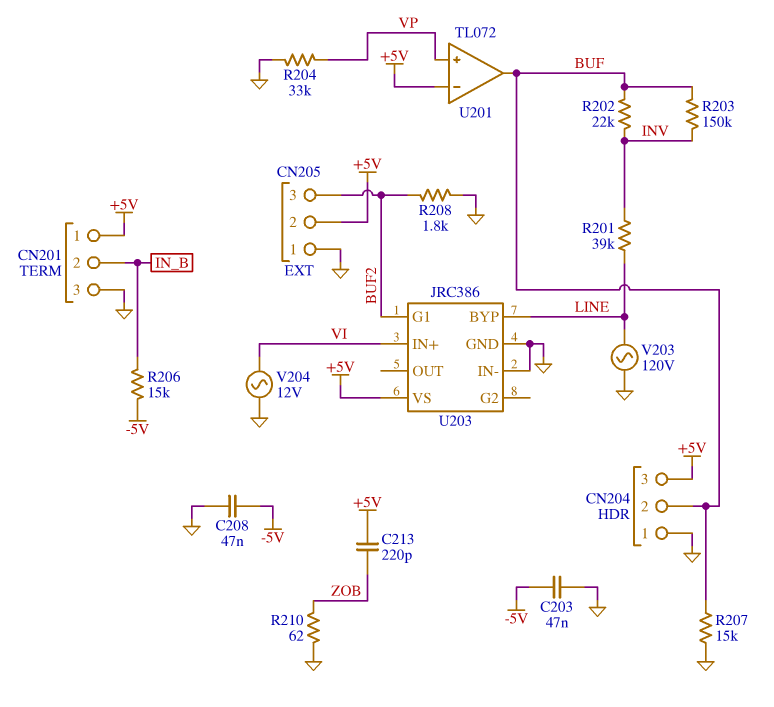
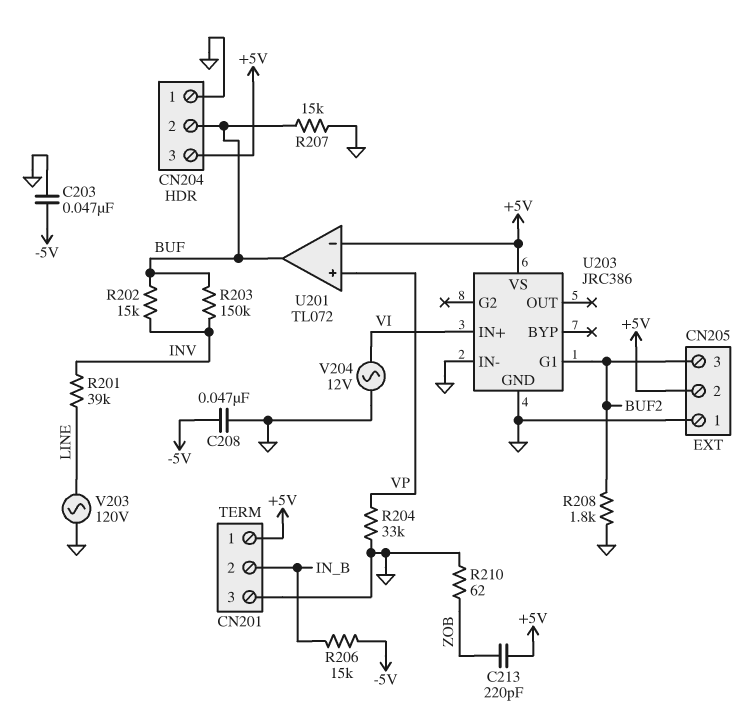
R202: 22k (BUF, INV) -> 15k (BUF, INV)
U203 pin BYP: LINE -> none

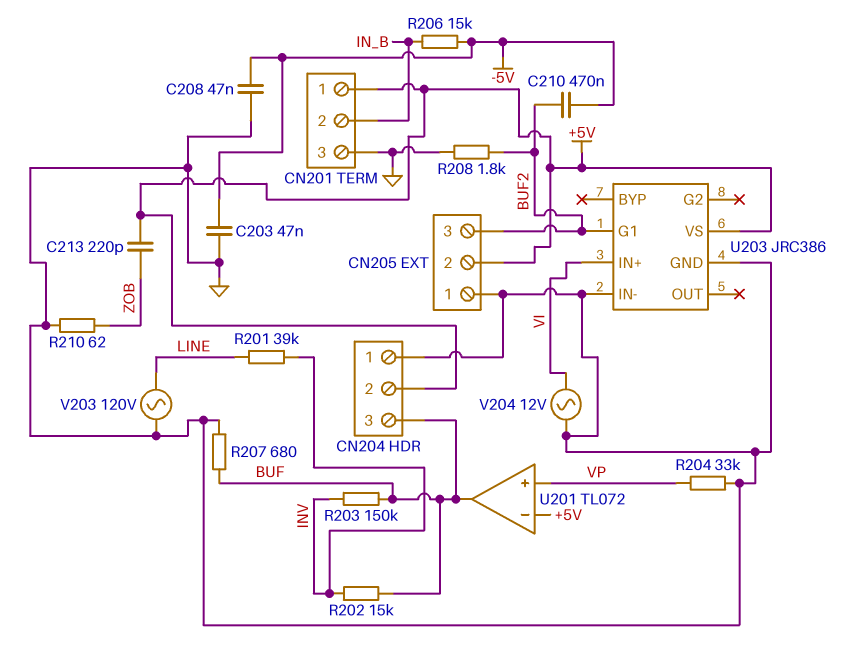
C210: none -> 470nF (-5V, BUF2)
CN204 pin 2: BUF -> +5V
CN204 pin 3: +5V -> BUF
R207: 15k (BUF, GND) -> 680 (BUF, GND)

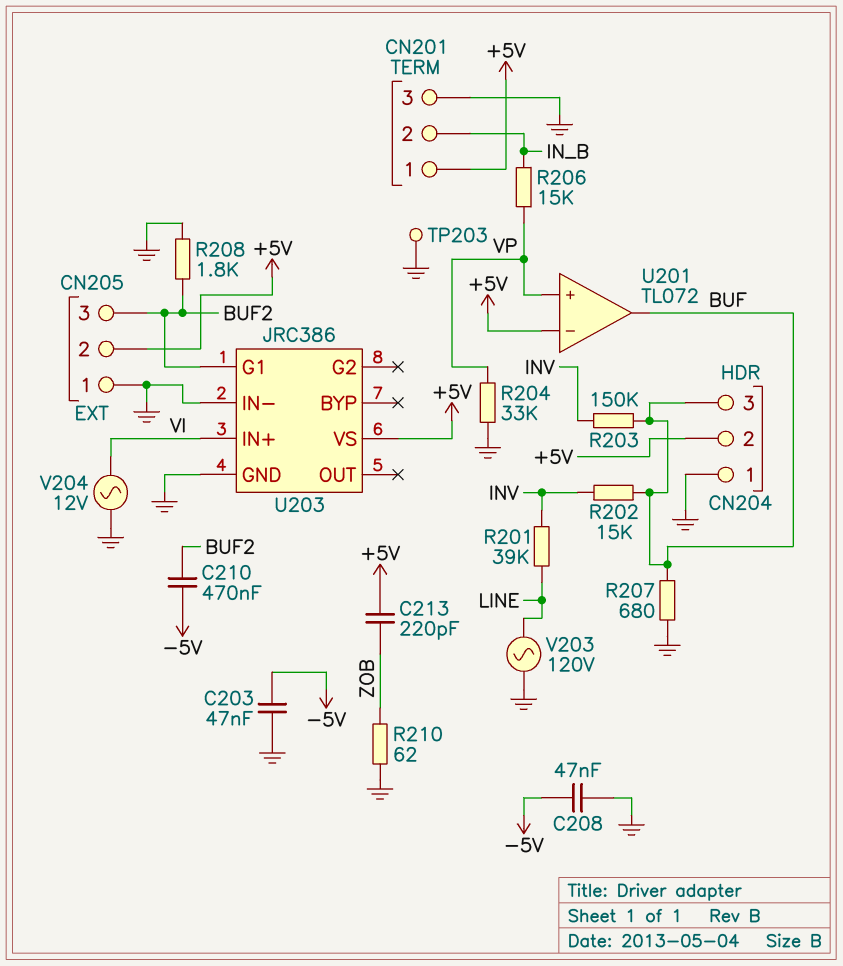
R206: 15k (-5V, IN_B) -> 15k (IN_B, VP)
TP203: none -> test point (GND)

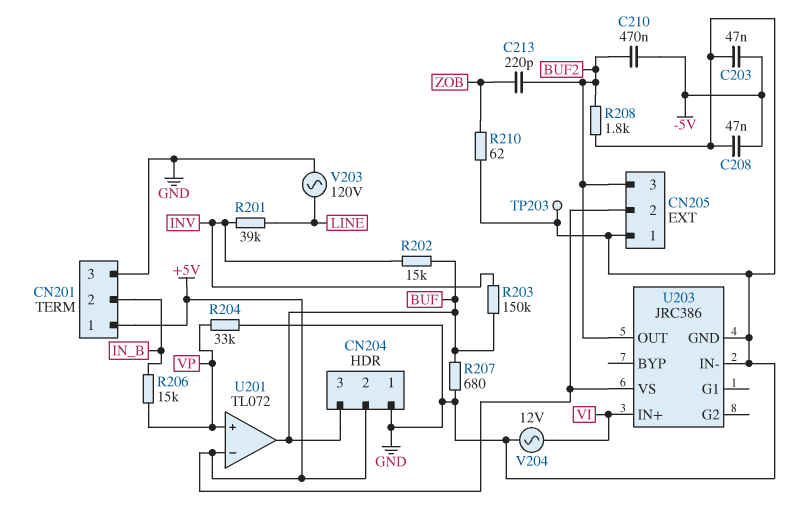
C213: 220pF (+5V, ZOB) -> 220pF (BUF2, ZOB)
U203 pin G1: BUF2 -> none
U203 pin OUT: none -> BUF2

